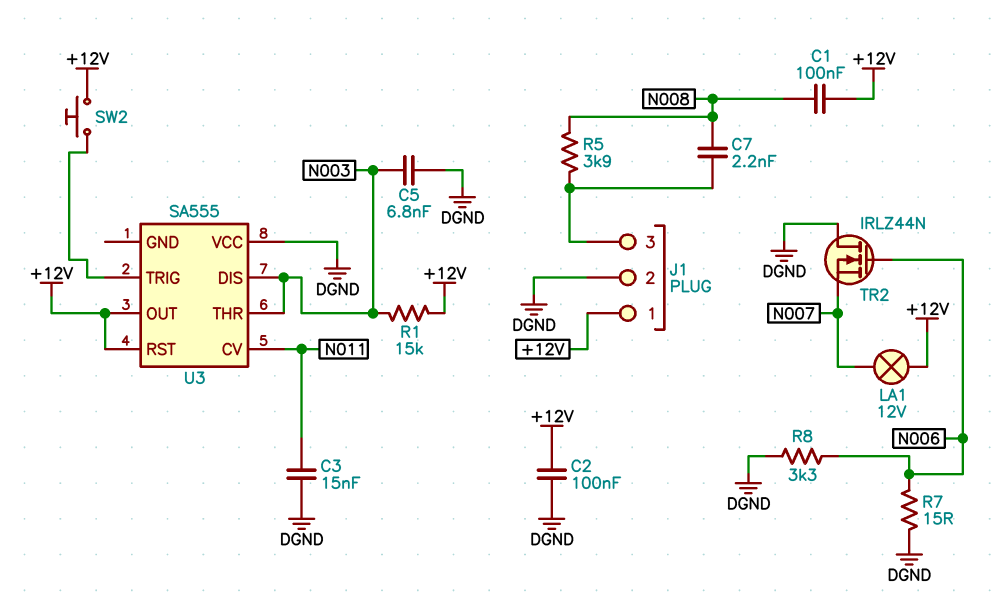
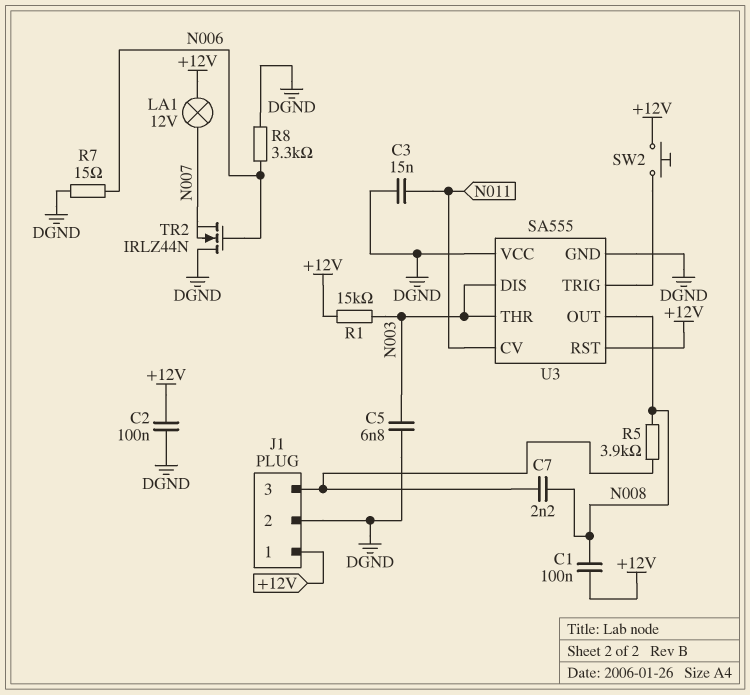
U3 pin GND: none -> DGND
U3 pin OUT: +12V -> N008

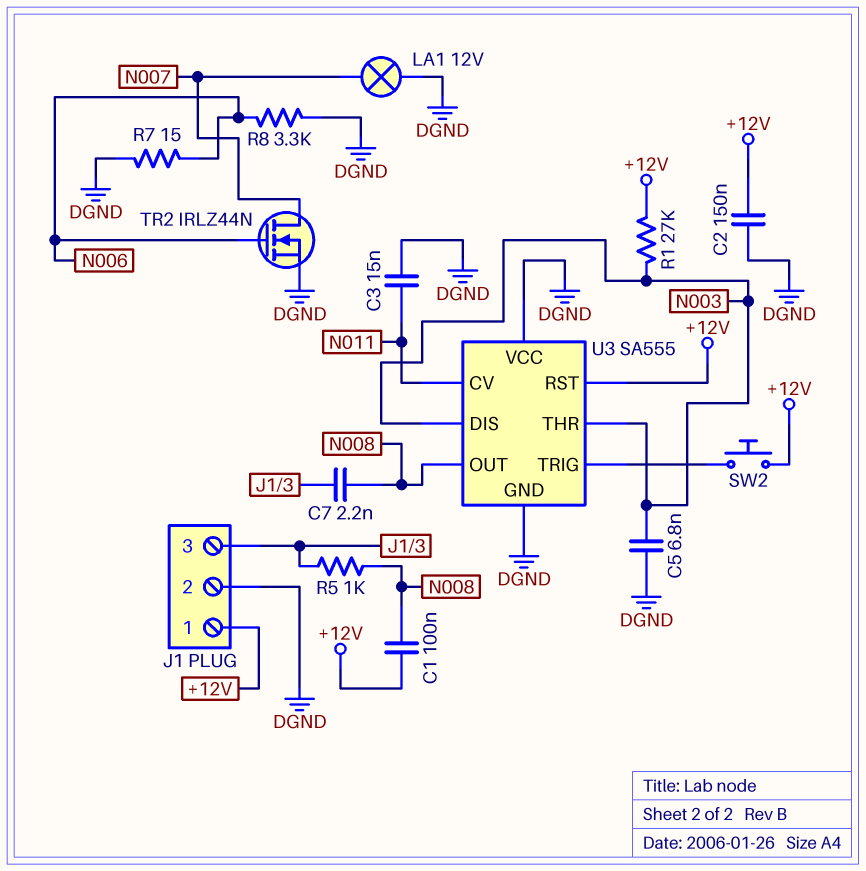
C2: 100nF (+12V, DGND) -> 150nF (+12V, DGND)
LA1: lamp 12V (+12V, N007) -> lamp 12V (DGND, N007)
R1: 15k (+12V, N003) -> 27k (+12V, N003)
R5: 3.9k (J1/3, N008) -> 1k (J1/3, N008)
TR2: NMOS IRLZ44N (G N006, D DGND, S N007) -> NMOS IRLZ44N (G N006, D N007, S DGND)

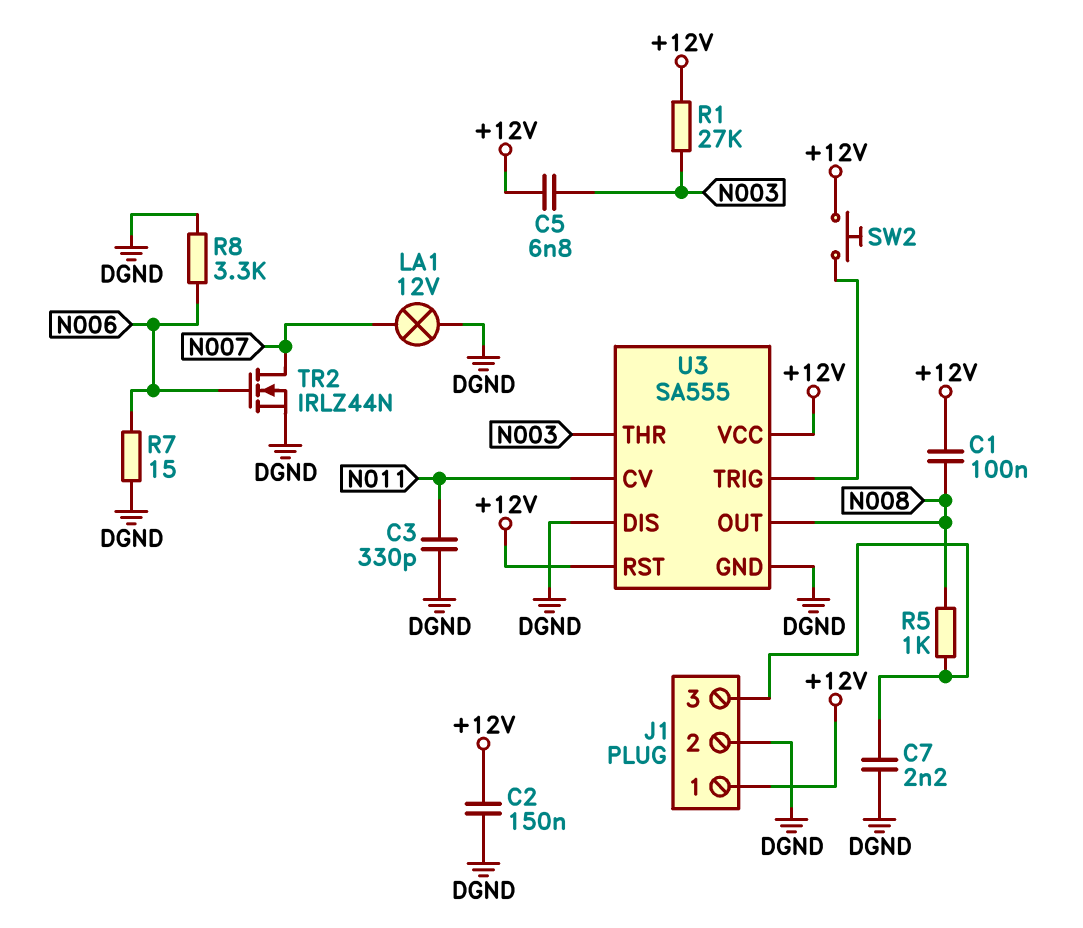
C3: 15nF (DGND, N011) -> 330pF (DGND, N011)
C5: 6.8nF (DGND, N003) -> 6.8nF (+12V, N003)
C7: 2.2nF (J1/3, N008) -> 2.2nF (DGND, J1/3)
U3 pin DIS: N003 -> DGND
U3 pin VCC: DGND -> +12V

